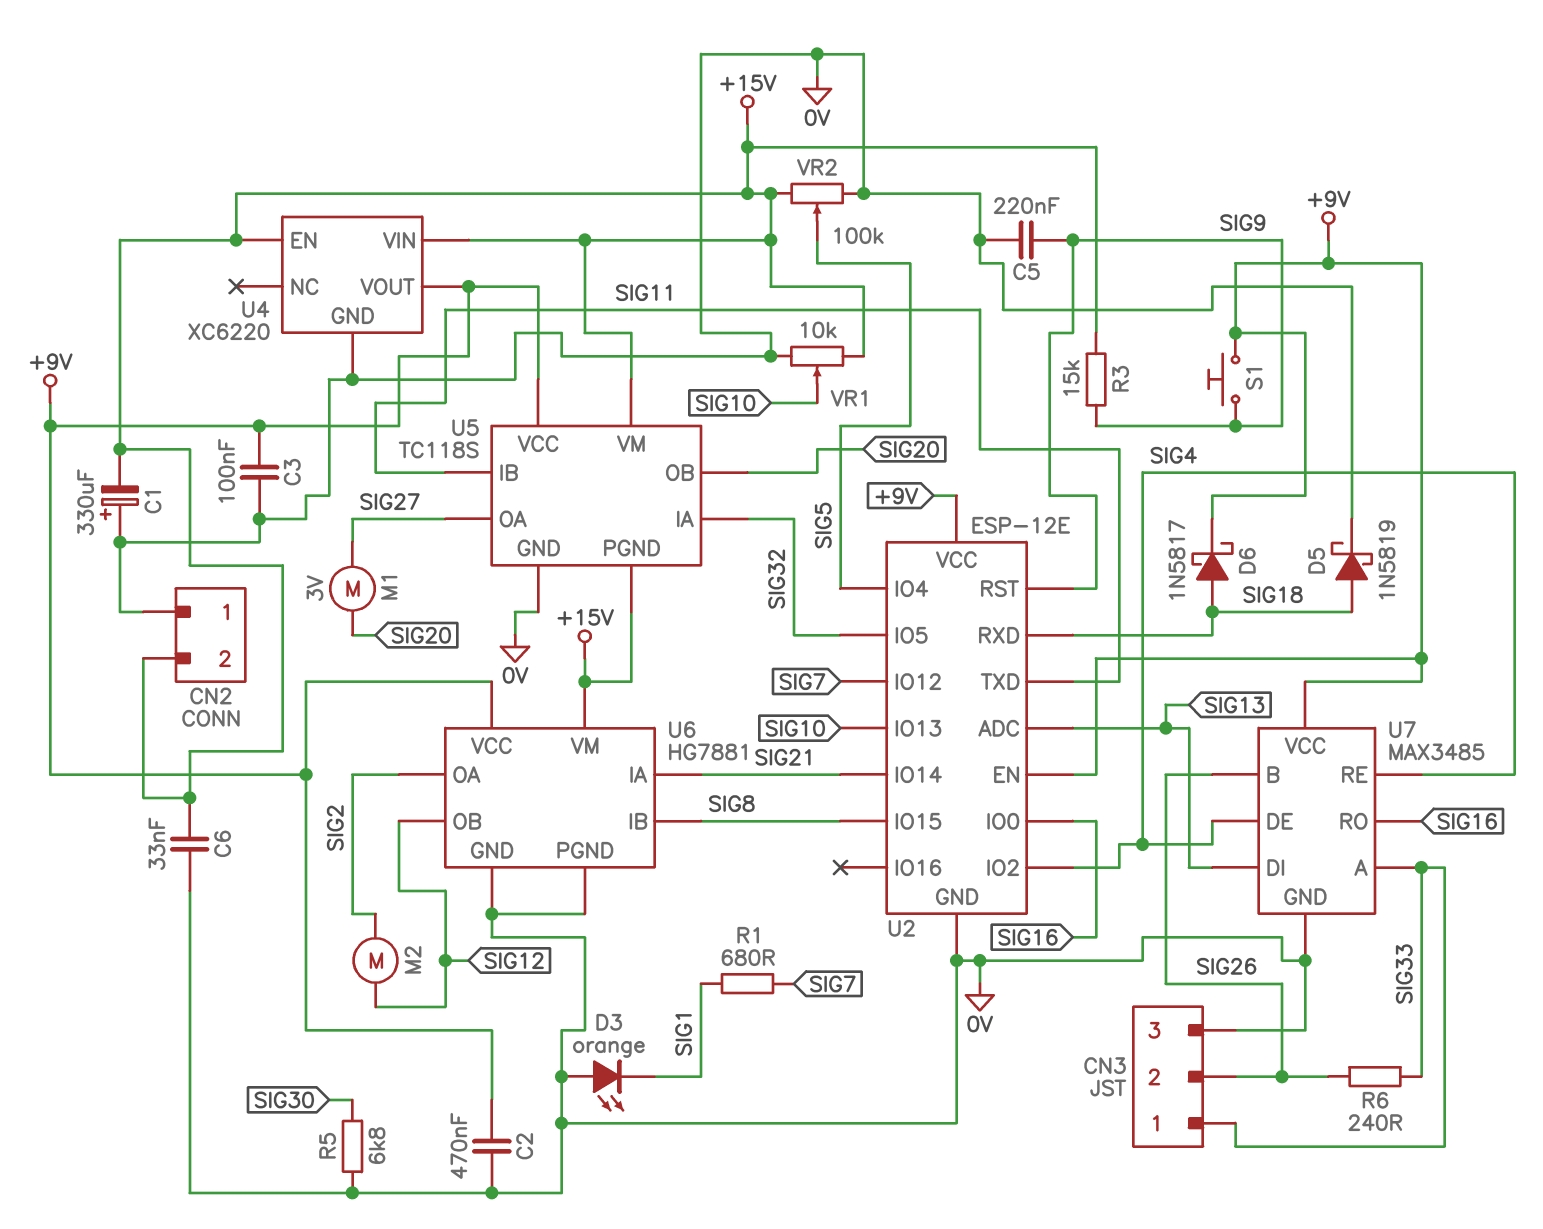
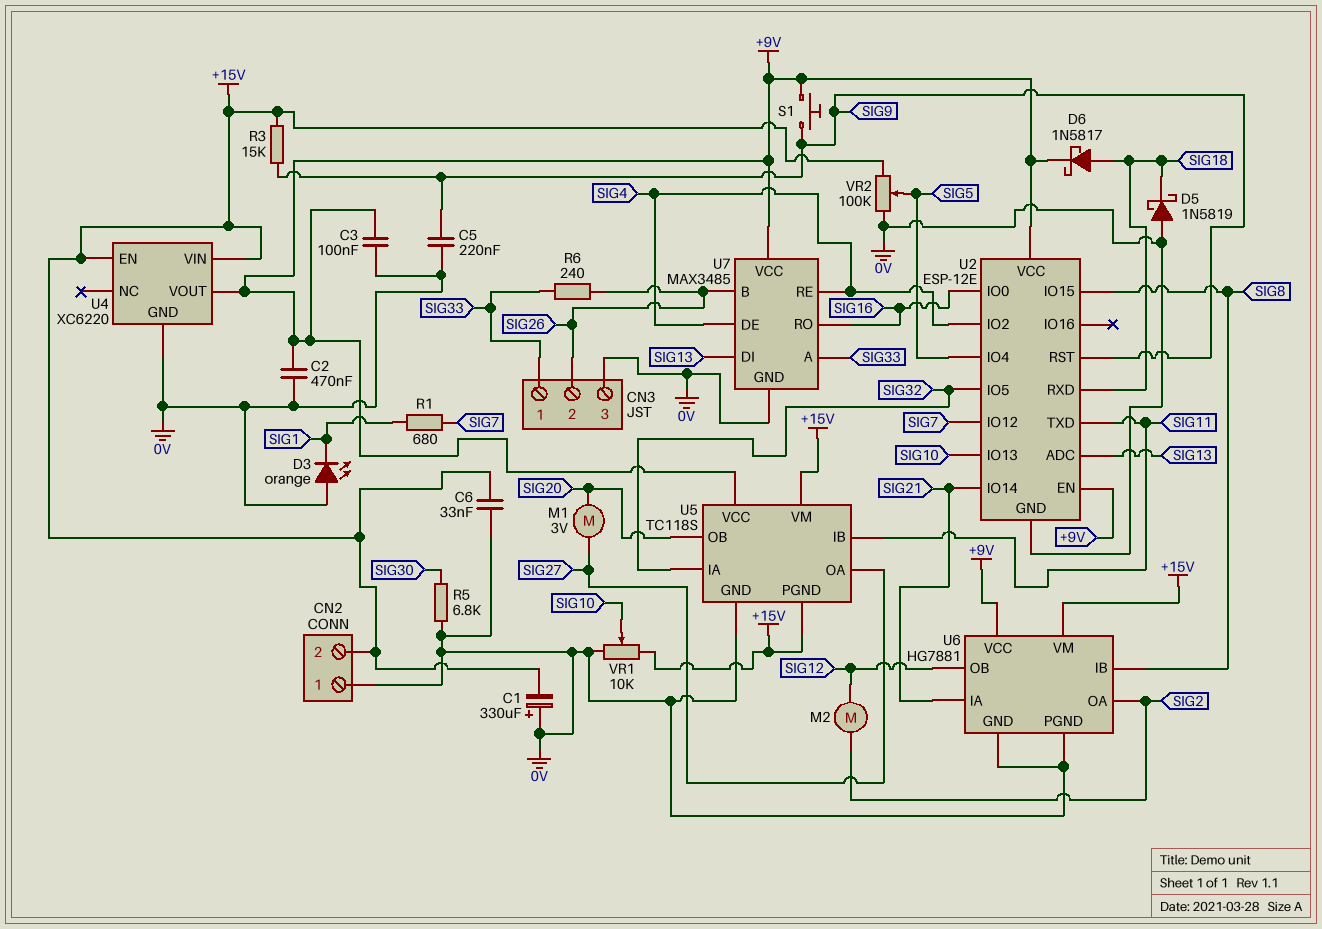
D5: schottky 1N5819 (A SIG18, K 0V) -> schottky 1N5819 (A 0V, K SIG18)

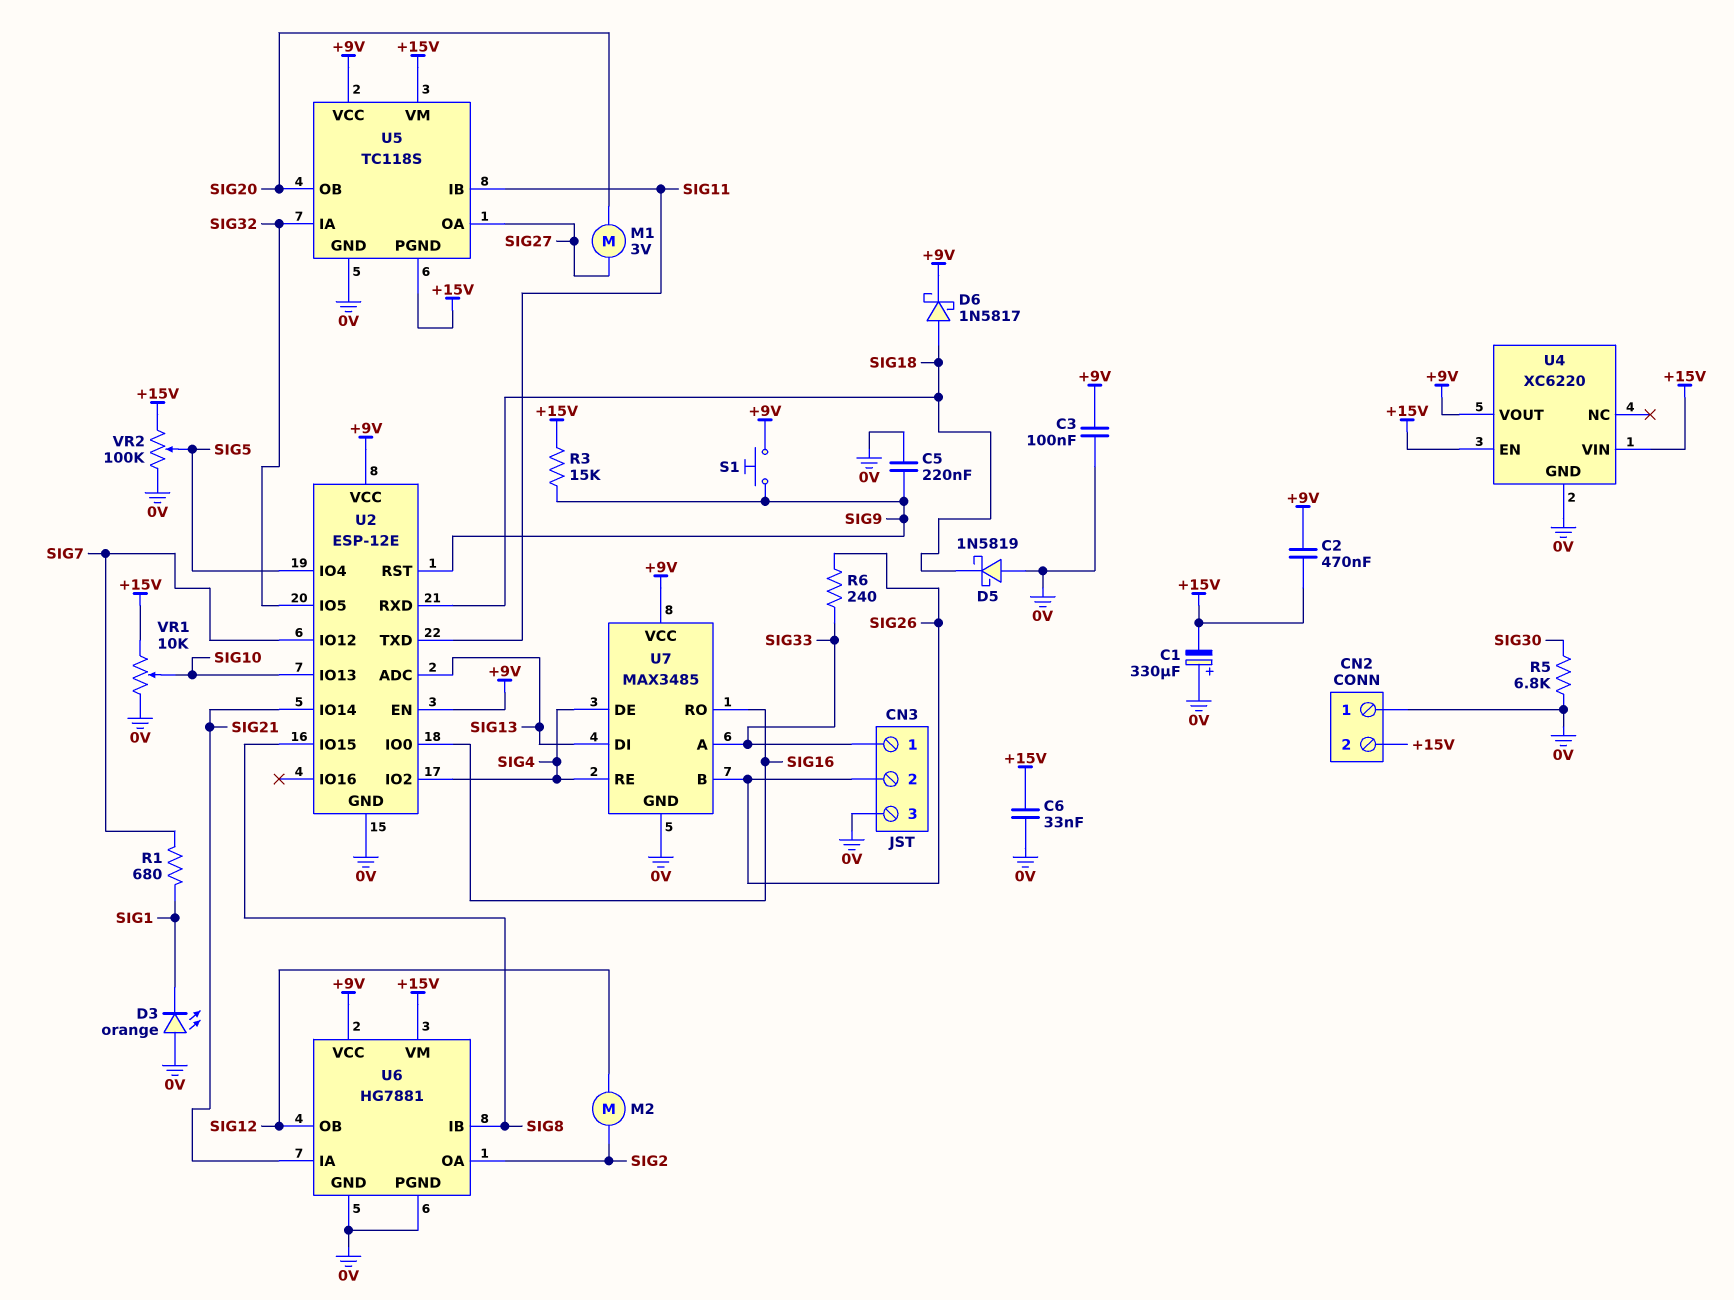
C2: 470nF (+9V, 0V) -> 470nF (+9V, +15V)

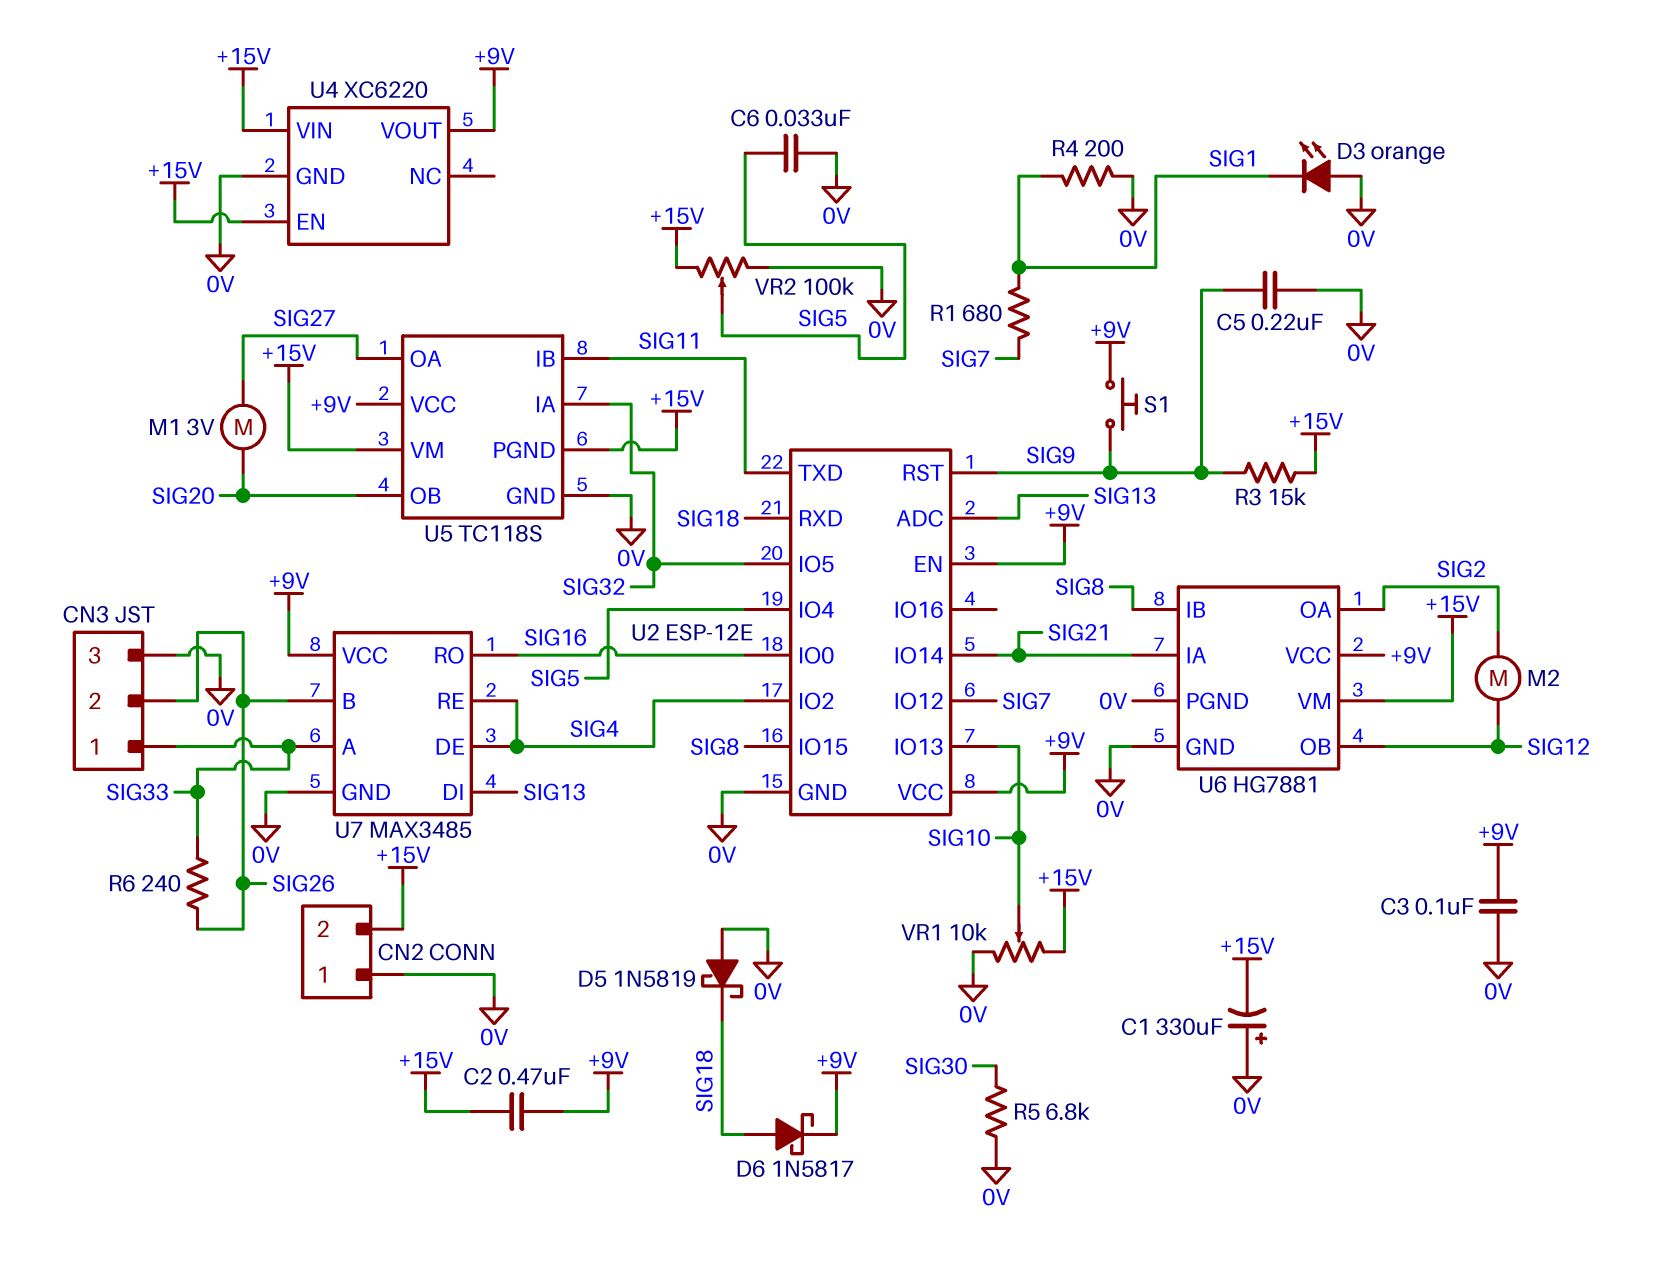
C6: 33nF (+15V, 0V) -> 33nF (0V, SIG5)
R4: none -> 200 (0V, SIG1)

